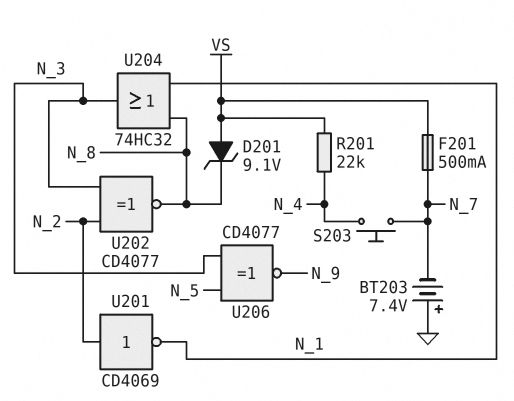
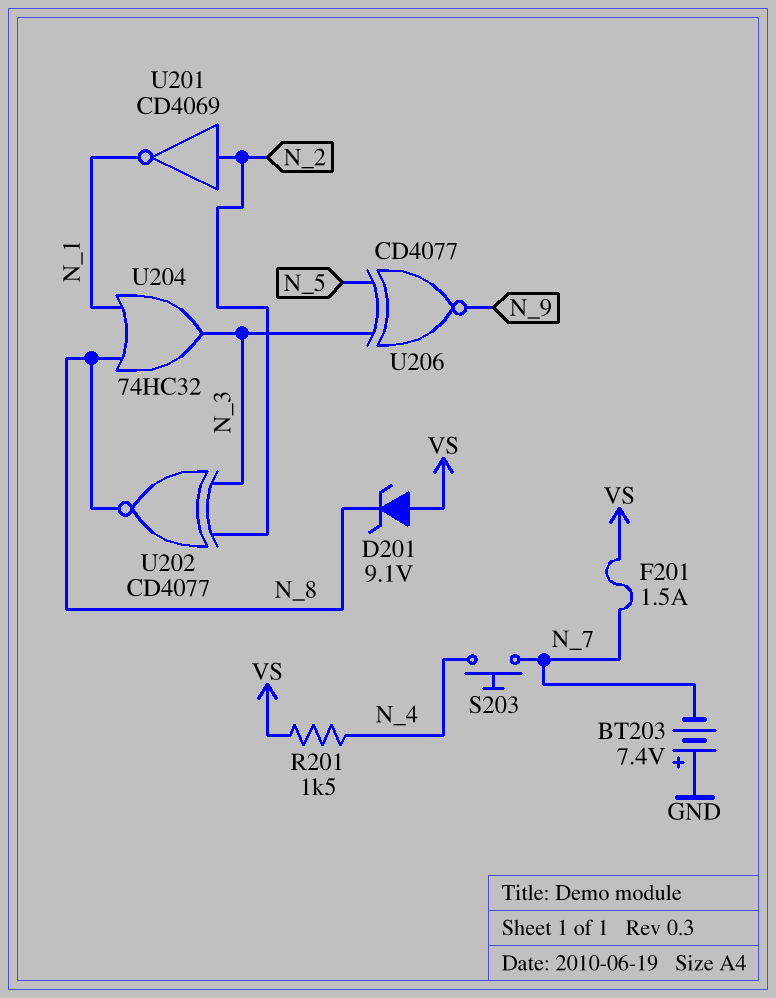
F201: 500mA (N_7, VS) -> 1.5A (N_7, VS)
R201: 22k (N_4, VS) -> 1.5k (N_4, VS)

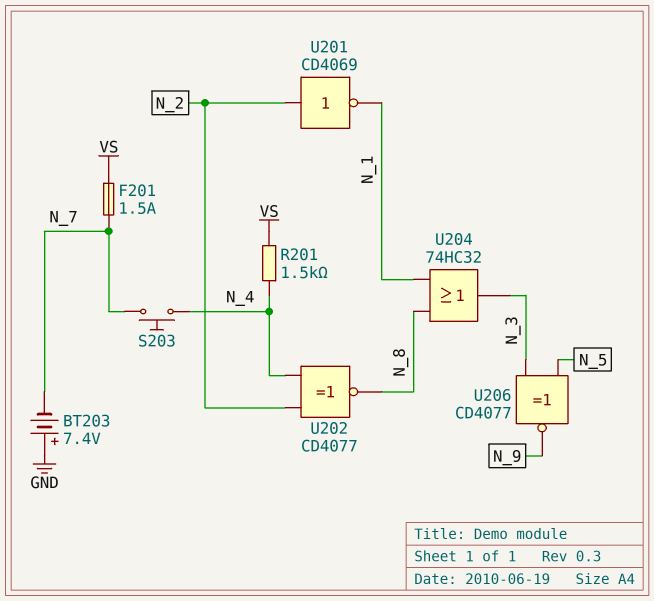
D201: zener 9.1V (A VS, K N_8) -> none
U202: XNOR CD4077 (in N_2, in N_3, out N_8) -> XNOR CD4077 (in N_2, in N_4, out N_8)

